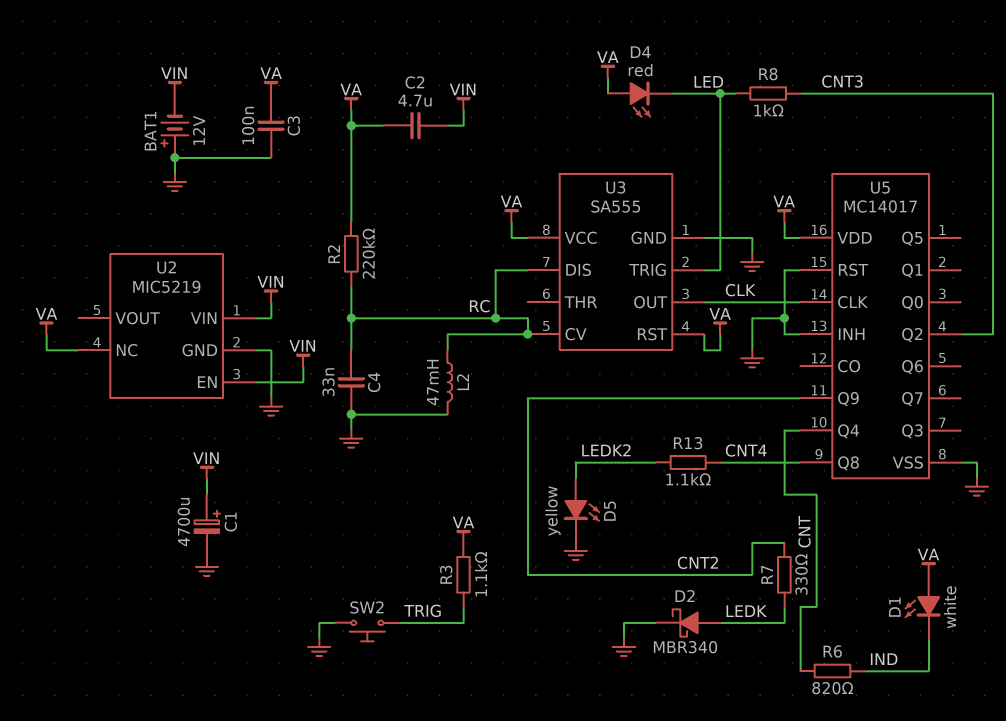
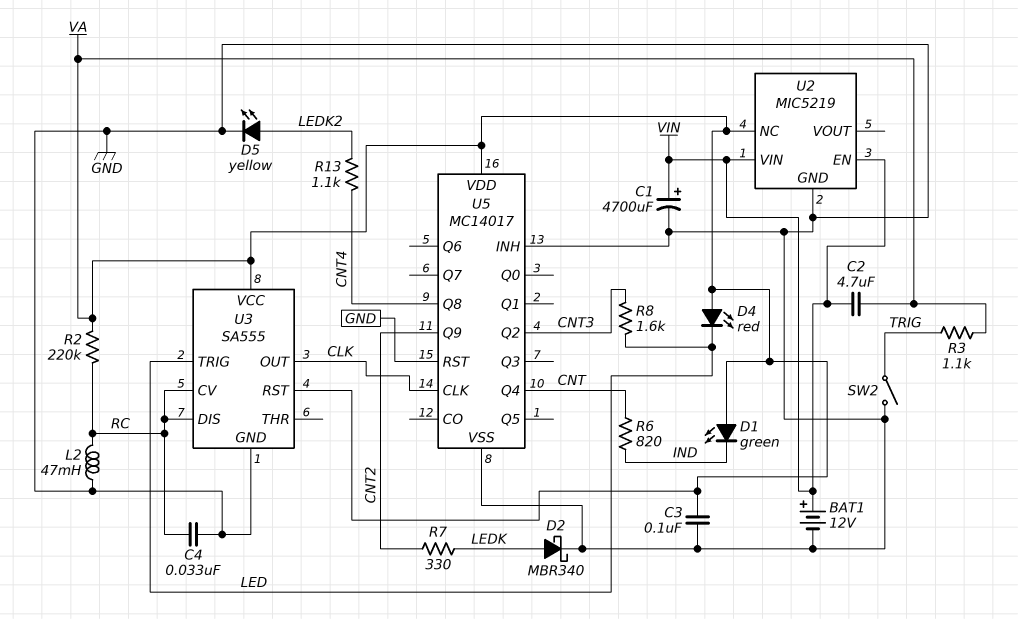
BAT1: 12V (plus GND, minus VIN) -> 12V (plus VIN, minus GND)
D1: LED white (A VA, K IND) -> LED green (A VA, K IND)
R8: 1k (CNT3, LED) -> 1.6k (CNT3, LED)
SW2: button (GND, TRIG) -> switch (GND, TRIG)

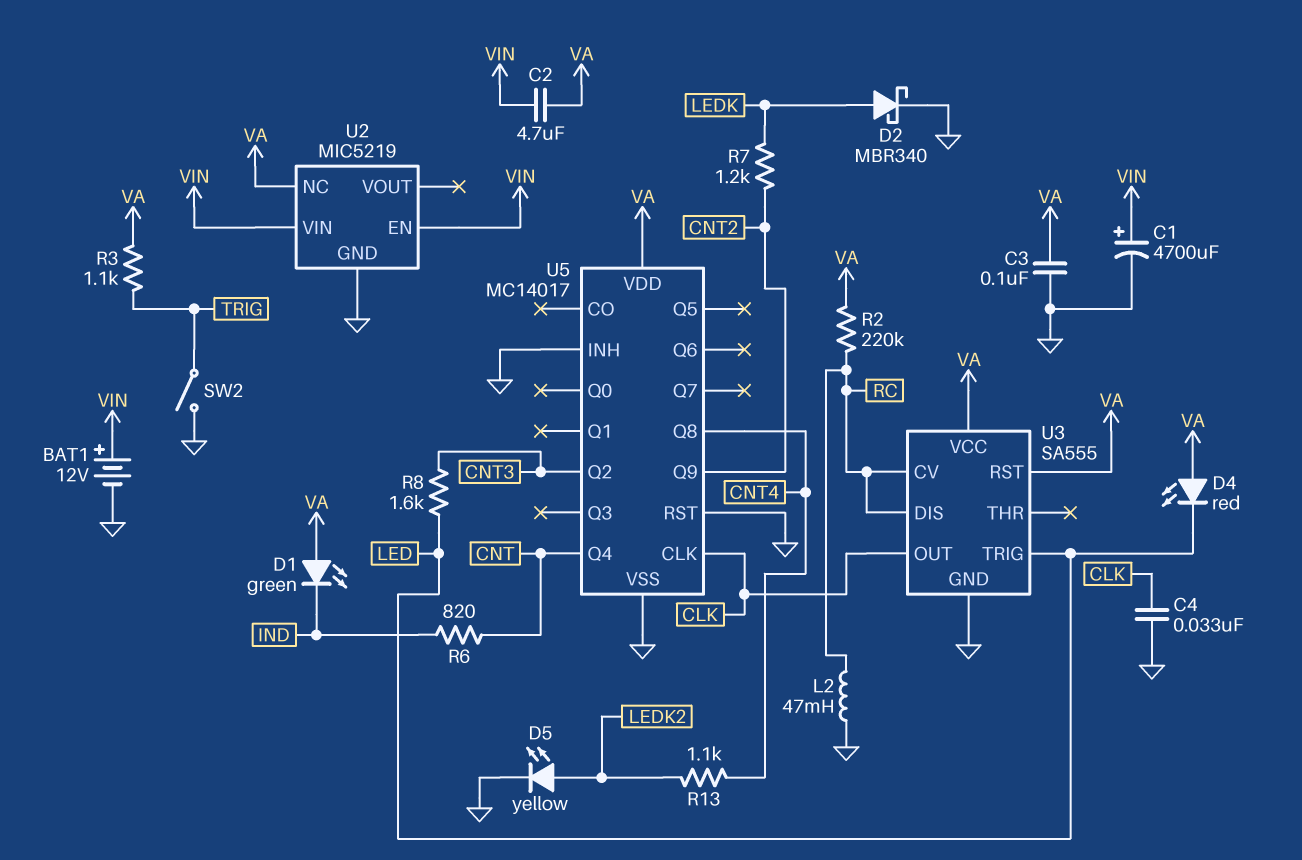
C4: 33nF (GND, RC) -> 33nF (CLK, GND)
R7: 330 (CNT2, LEDK) -> 1.2k (CNT2, LEDK)

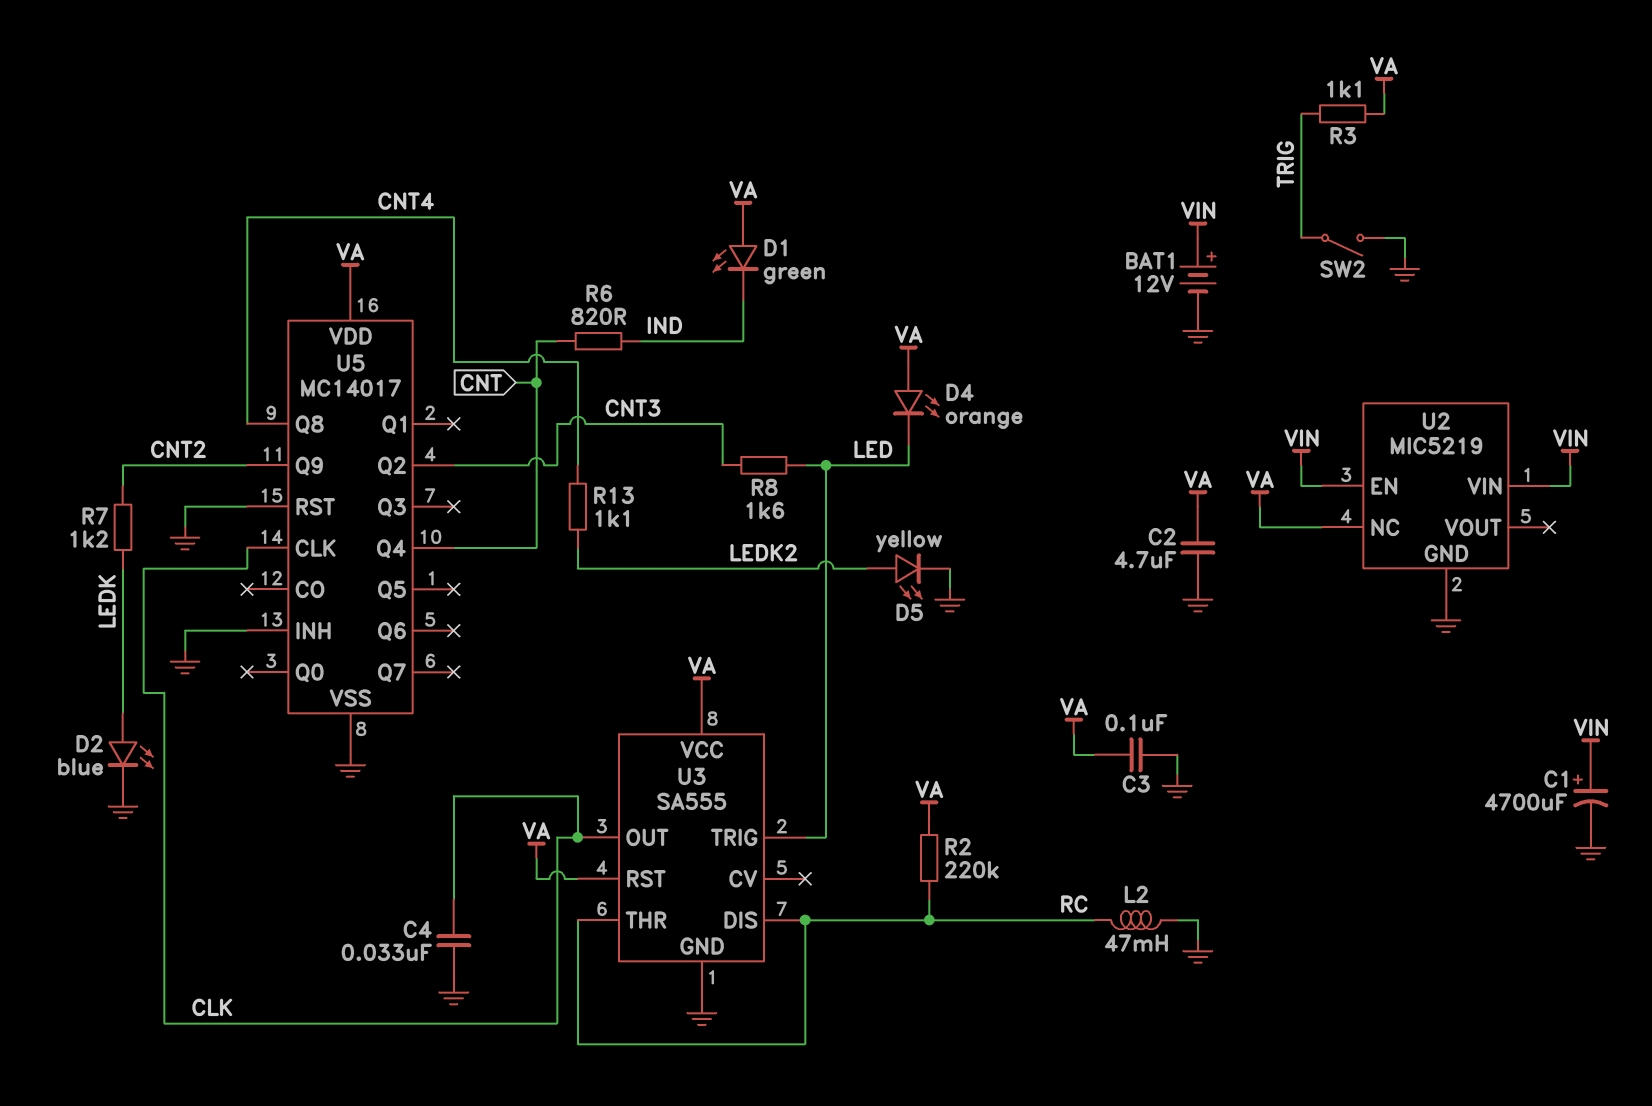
C2: 4.7uF (VA, VIN) -> 4.7uF (GND, VA)
D2: schottky MBR340 (A LEDK, K GND) -> LED blue (A LEDK, K GND)
D4: LED red (A VA, K LED) -> LED orange (A VA, K LED)
U3 pin CV: RC -> none
U3 pin THR: none -> RC

